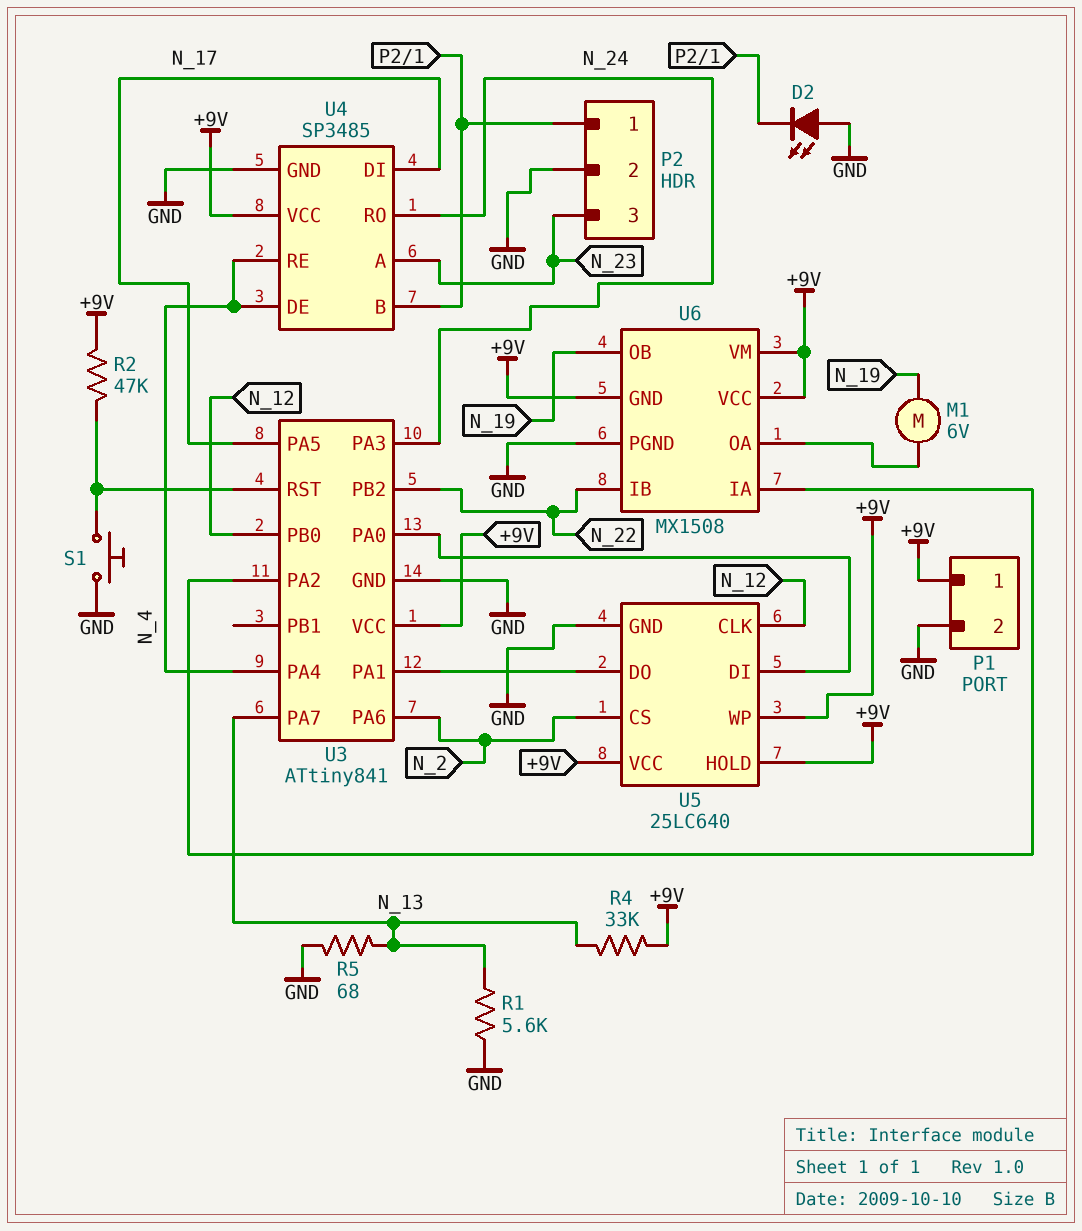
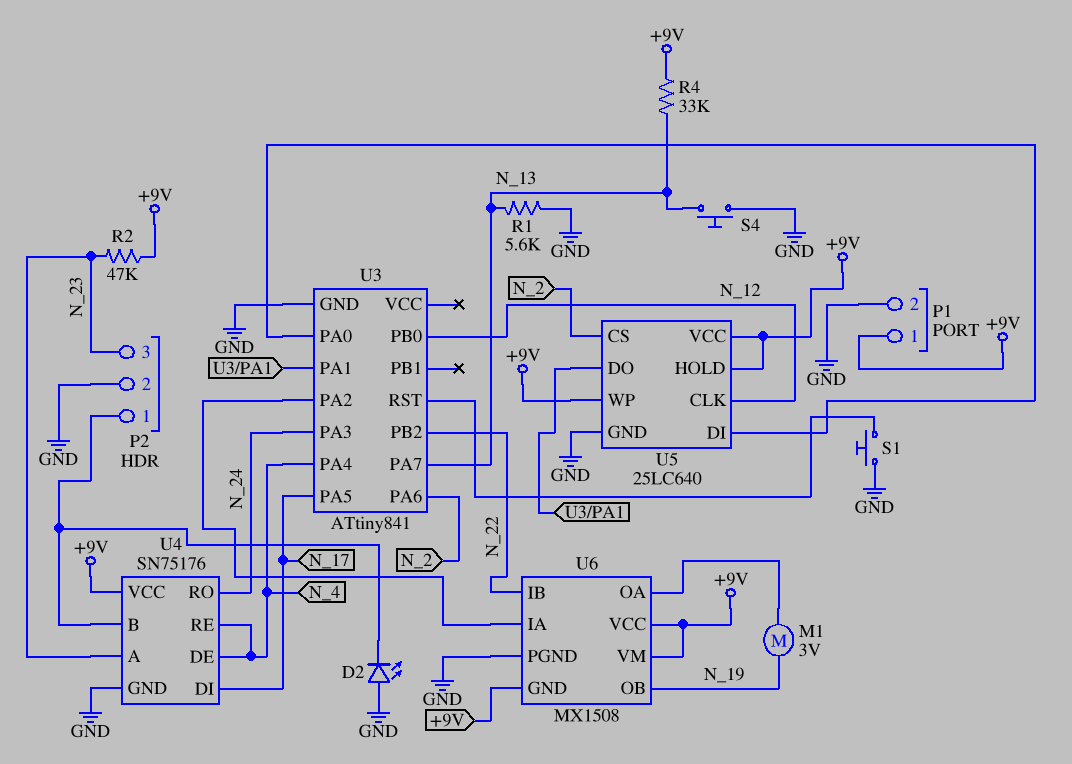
M1: motor 6V (N_19, U6/OA) -> motor 3V (N_19, U6/OA)
R2: 47k (+9V, U3/RST) -> 47k (+9V, N_23)
R5: 68 (GND, N_13) -> none
S4: none -> button (GND, N_13)
U3 pin VCC: +9V -> none
U4: SP3485 -> SN75176

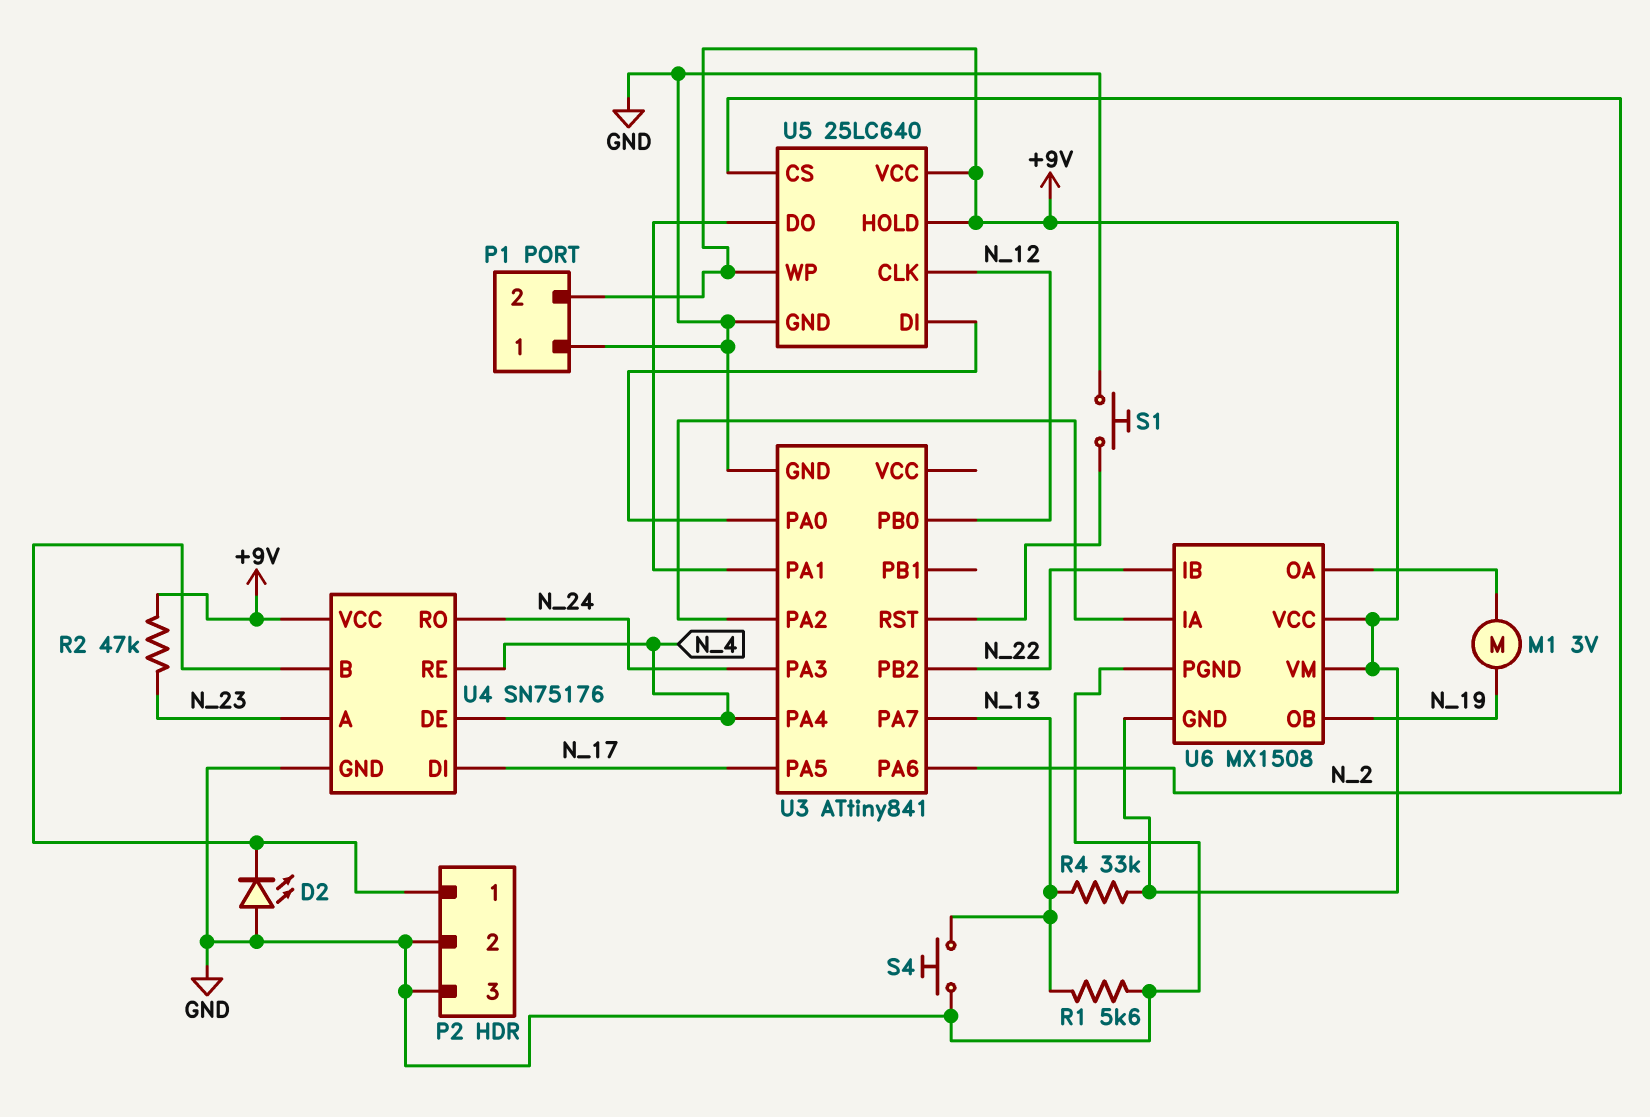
P1 pin 1: +9V -> GND
P1 pin 2: GND -> +9V
P2 pin 3: N_23 -> GND

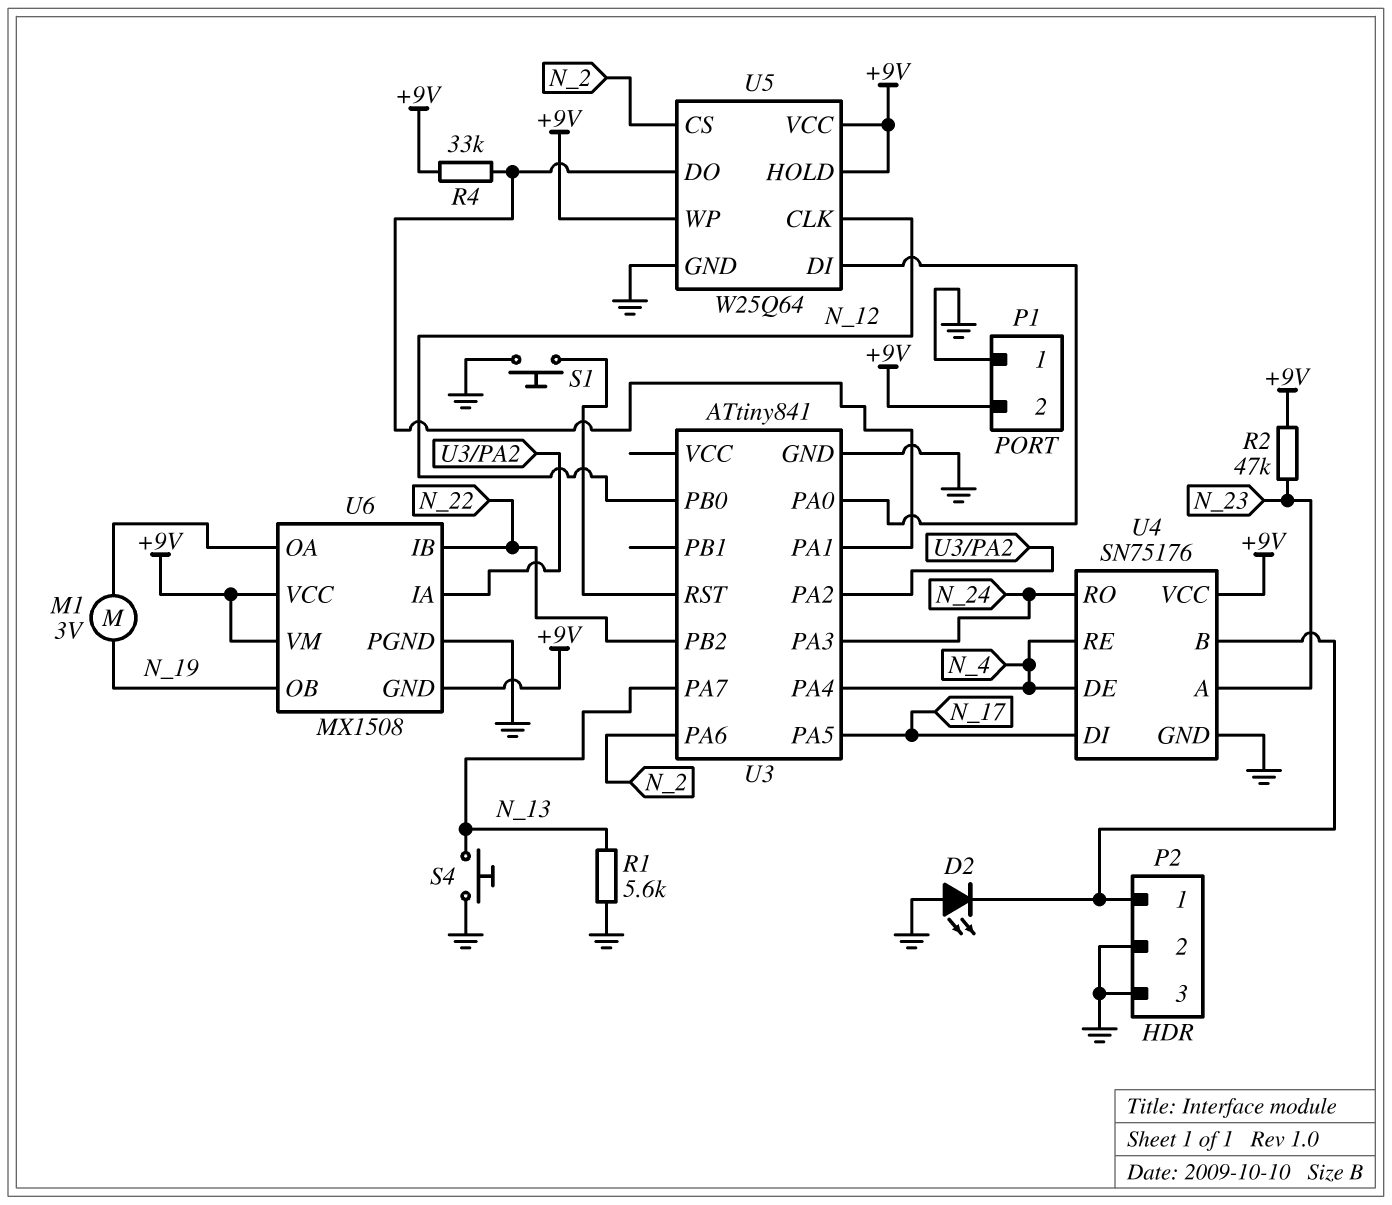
R4: 33k (+9V, N_13) -> 33k (+9V, U3/PA1)
U5: 25LC640 -> W25Q64

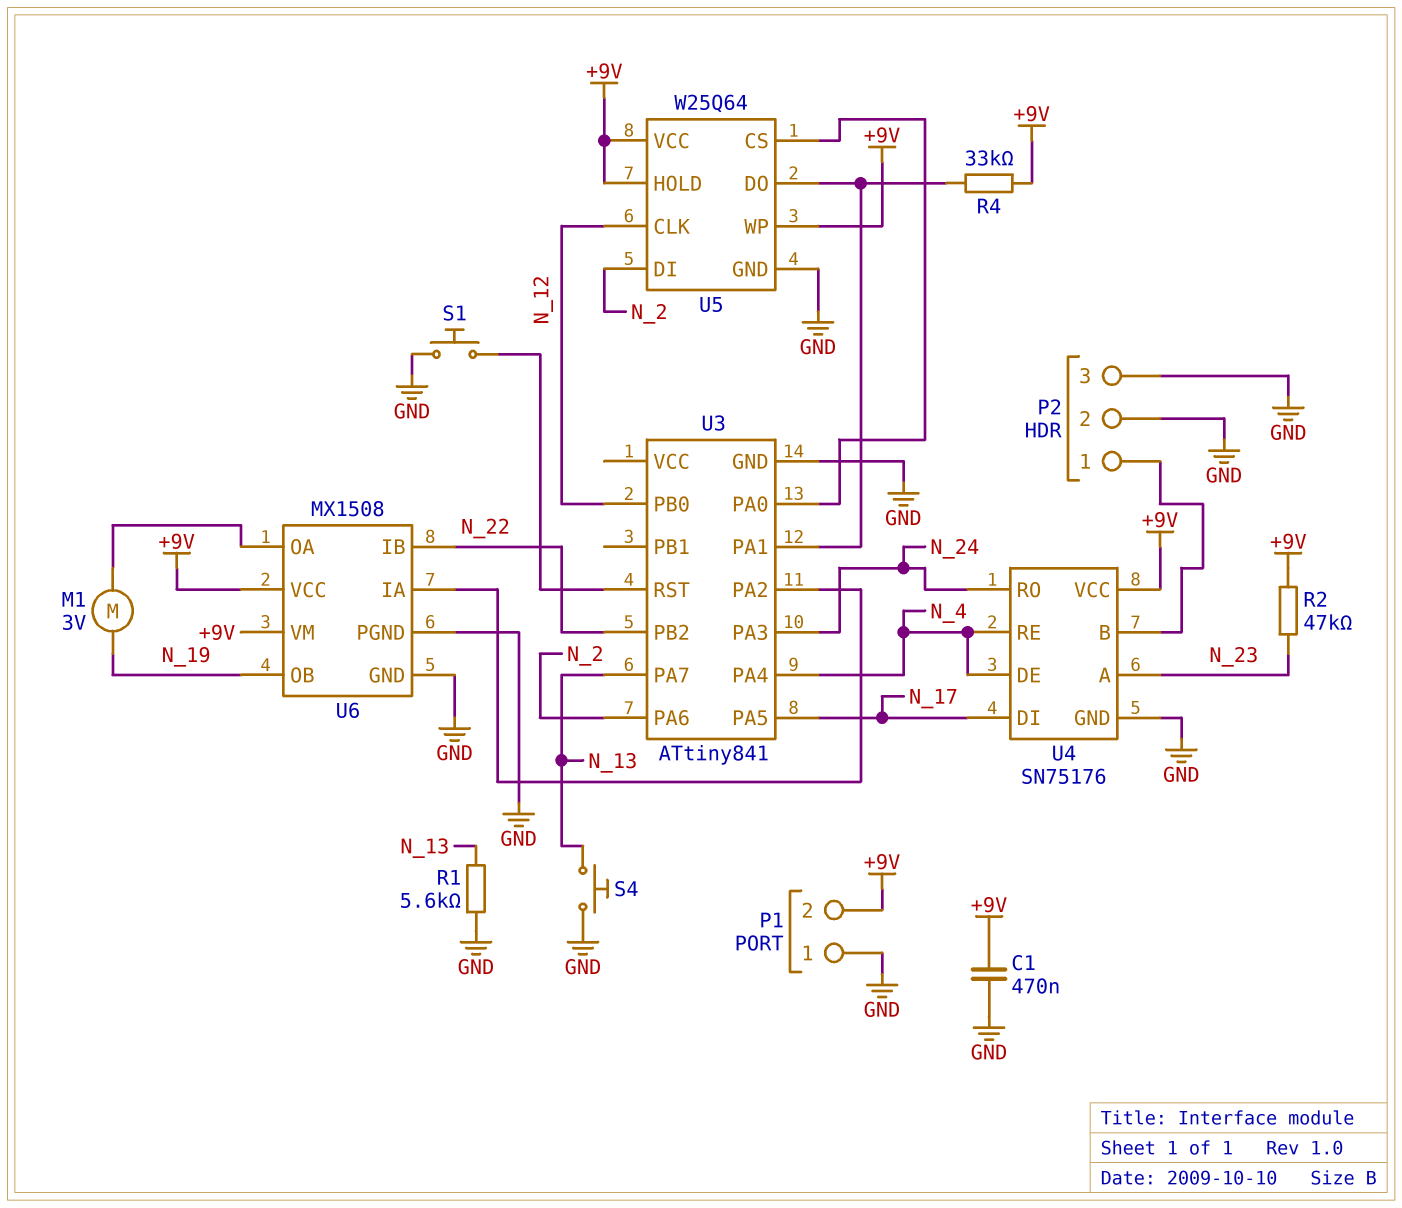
C1: none -> 470nF (+9V, GND)
D2: LED (A GND, K P2/1) -> none
U5 pin CS: N_2 -> U3/PA0
U5 pin DI: U3/PA0 -> N_2
U6 pin GND: +9V -> GND

